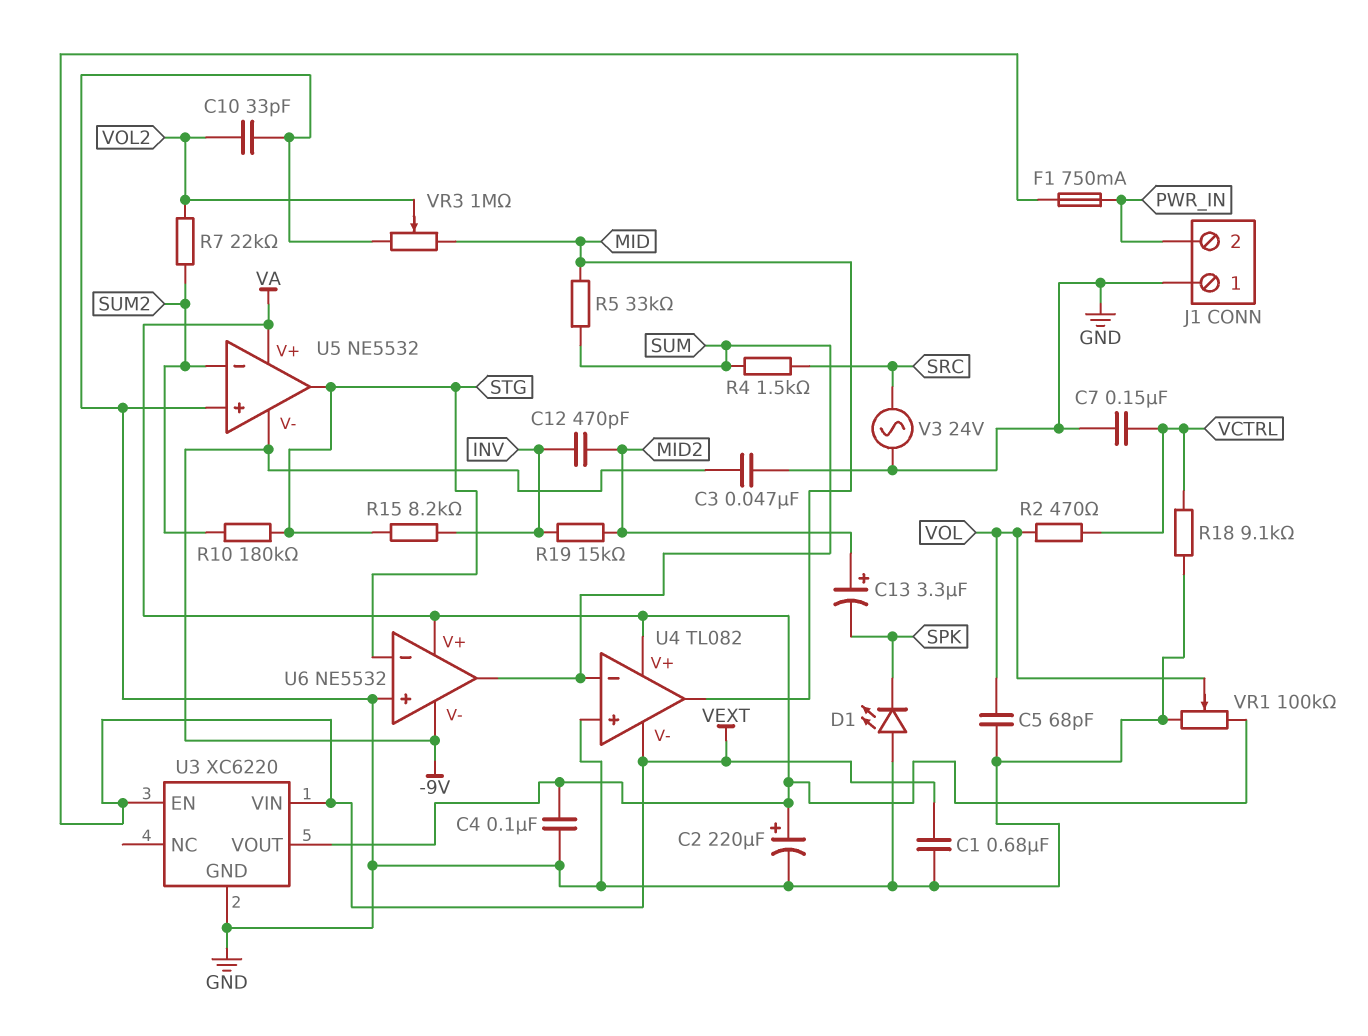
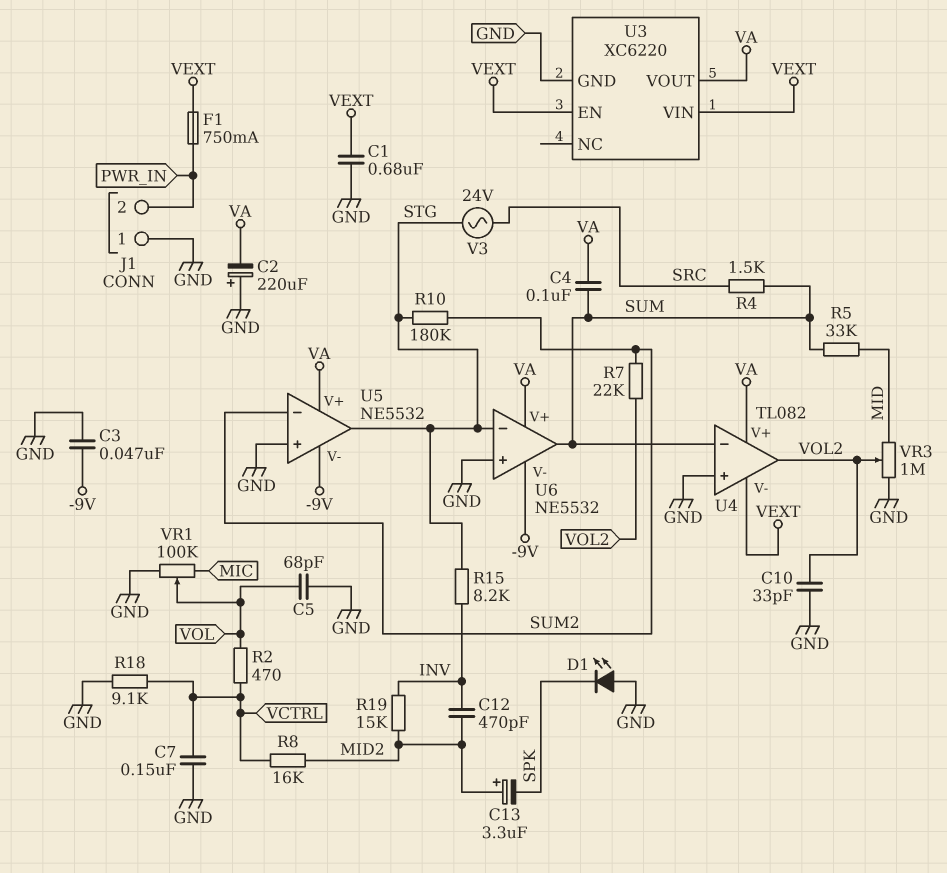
C2: 220uF (plus VA, minus GND) -> 220uF (plus GND, minus VA)
C4: 100nF (GND, VA) -> 100nF (SUM, VA)
R8: none -> 16k (MID2, VCTRL)
U4 pin out: MID -> VOL2
V3: AC 24V (GND, SRC) -> AC 24V (SRC, STG)
VR1: 100k (GND, VA, wiper VOL) -> 100k (GND, MIC, wiper VOL)

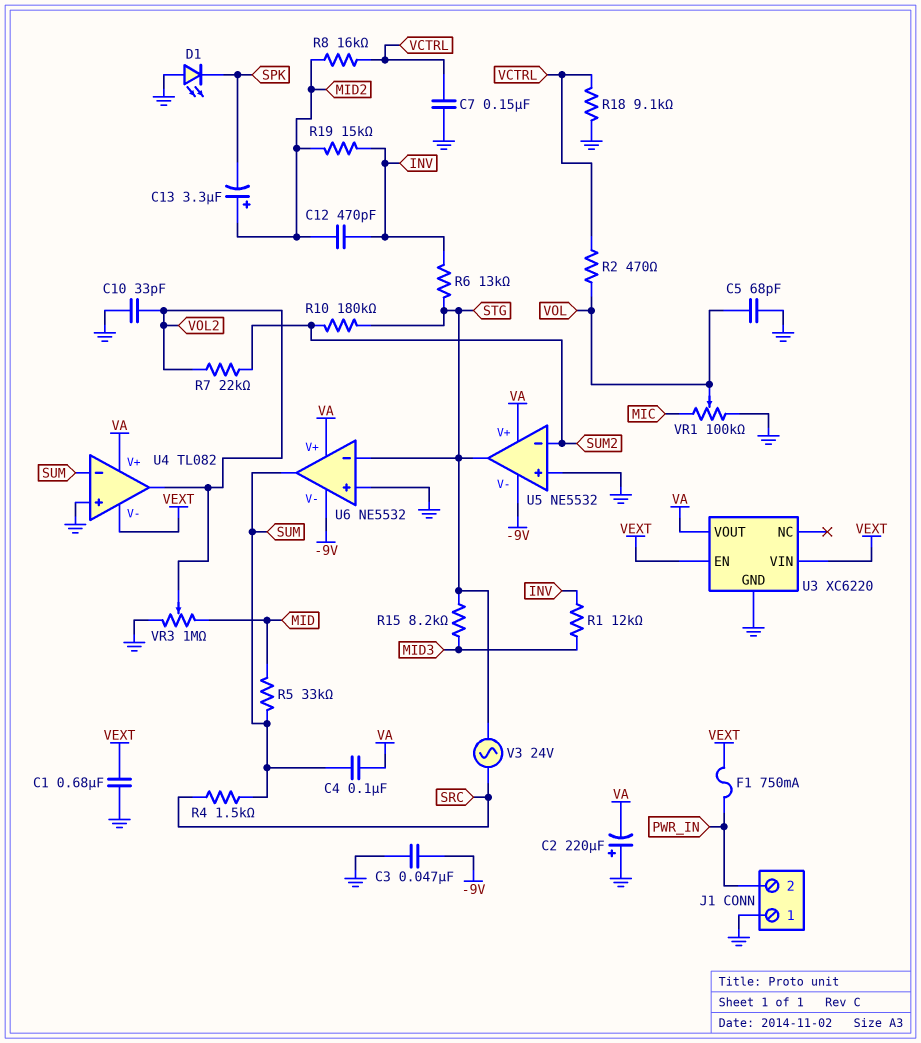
R1: none -> 12k (INV, MID3)
R6: none -> 13k (INV, STG)
R15: 8.2k (INV, STG) -> 8.2k (MID3, STG)

